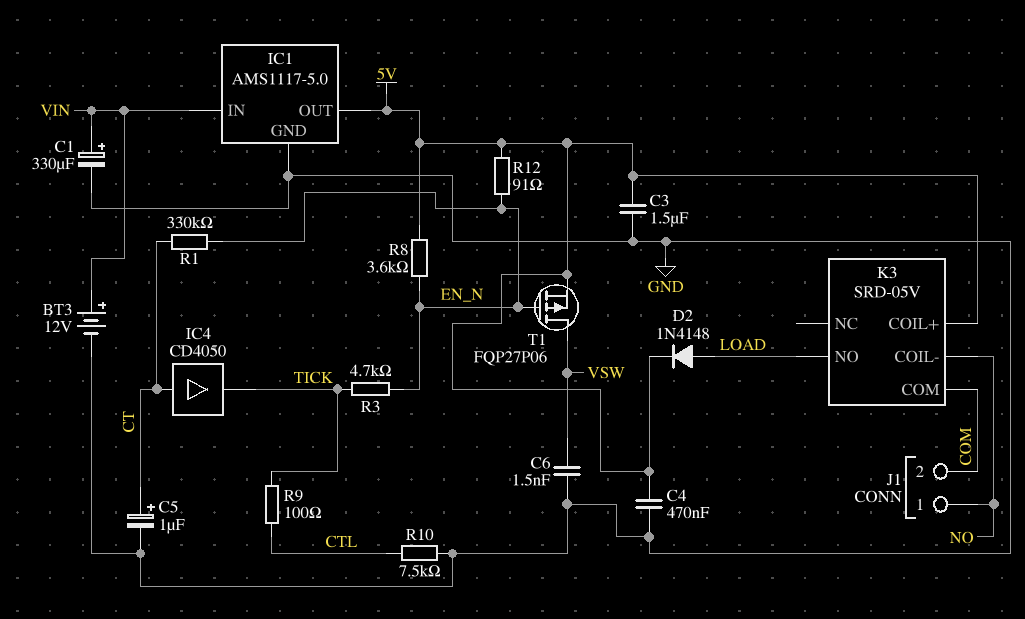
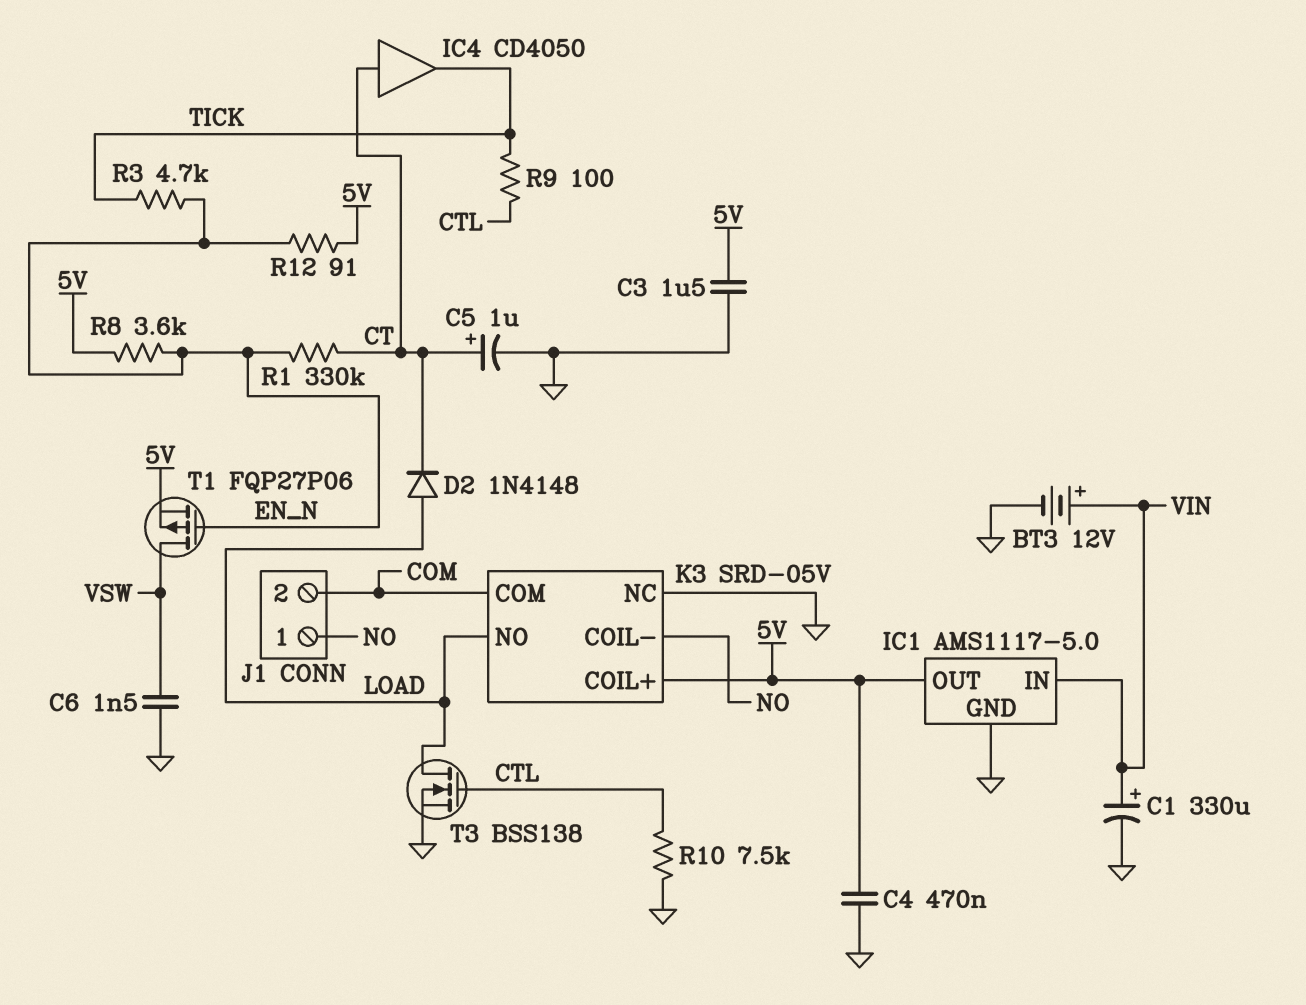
D2: diode 1N4148 (A LOAD, K 5V) -> diode 1N4148 (A LOAD, K CT)
K3 pin NC: none -> GND
T3: none -> NMOS BSS138 (G CTL, D LOAD, S GND)

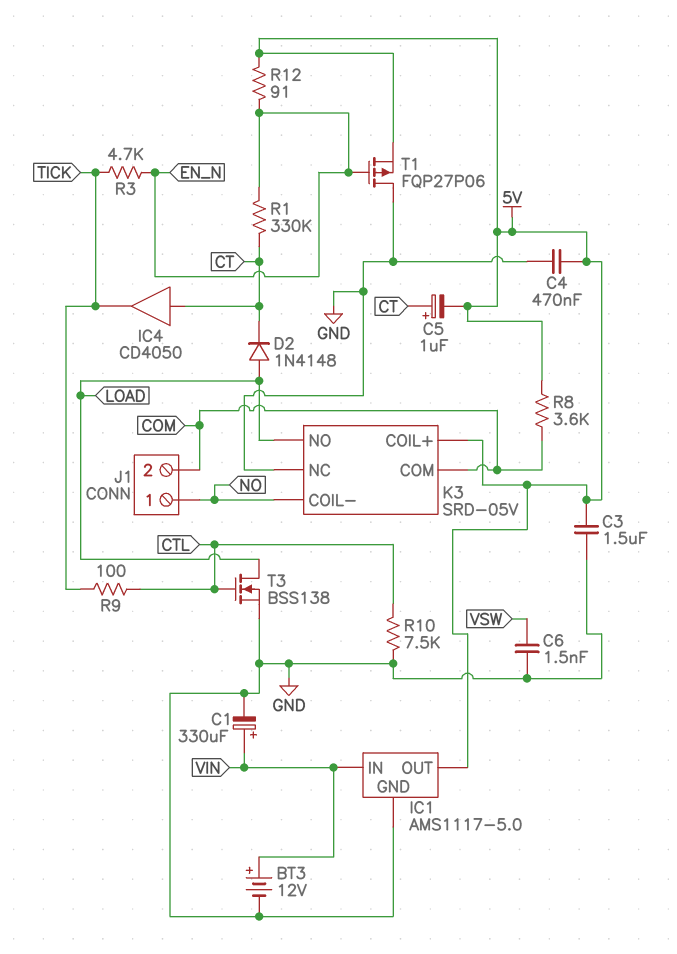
C5: 1uF (plus CT, minus GND) -> 1uF (plus CT, minus 5V)
R8: 3.6k (5V, EN_N) -> 3.6k (5V, COM)
T1: PMOS FQP27P06 (G EN_N, D VSW, S 5V) -> PMOS FQP27P06 (G EN_N, D GND, S 5V)

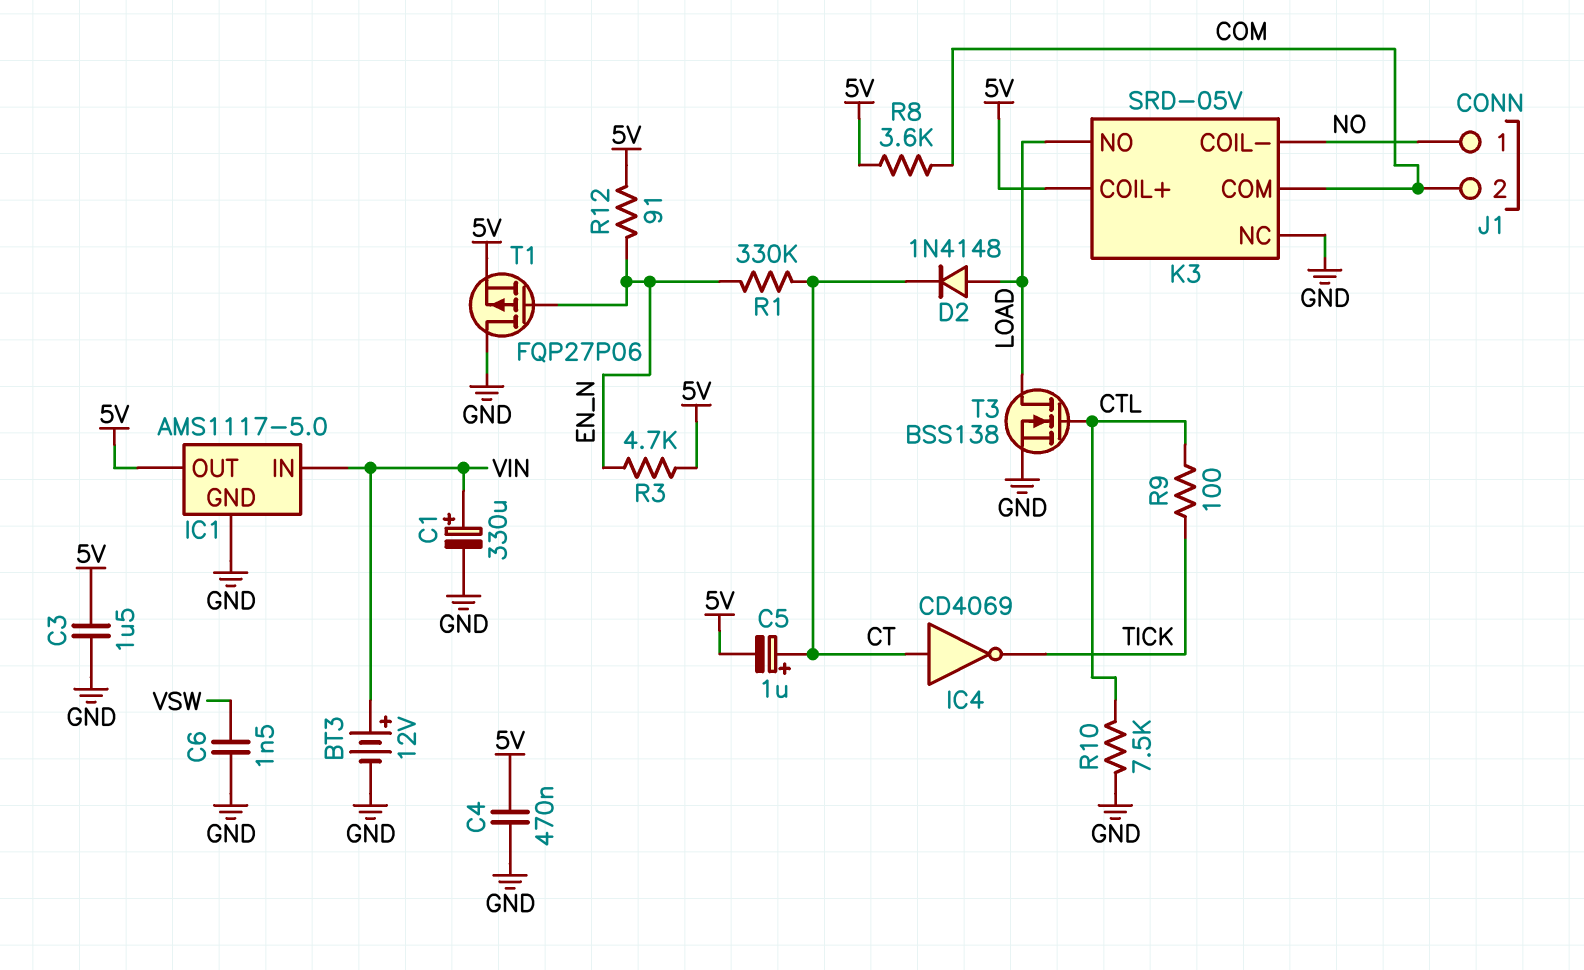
IC4: buffer CD4050 (in CT, out TICK) -> NOT CD4069 (in CT, out TICK)
R3: 4.7k (EN_N, TICK) -> 4.7k (5V, EN_N)

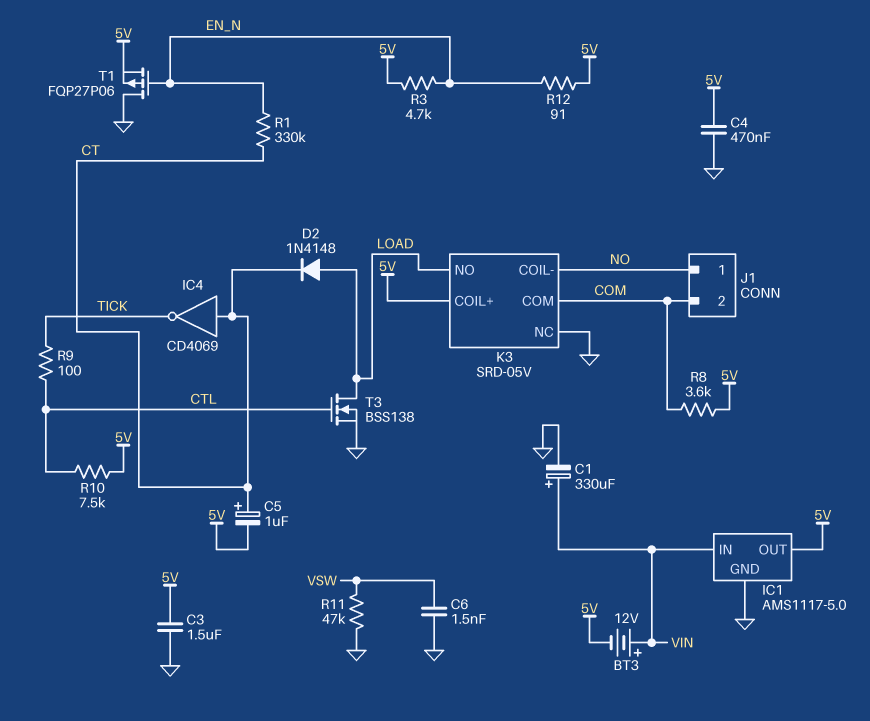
BT3: 12V (plus VIN, minus GND) -> 12V (plus VIN, minus 5V)
R10: 7.5k (CTL, GND) -> 7.5k (5V, CTL)
R11: none -> 47k (GND, VSW)

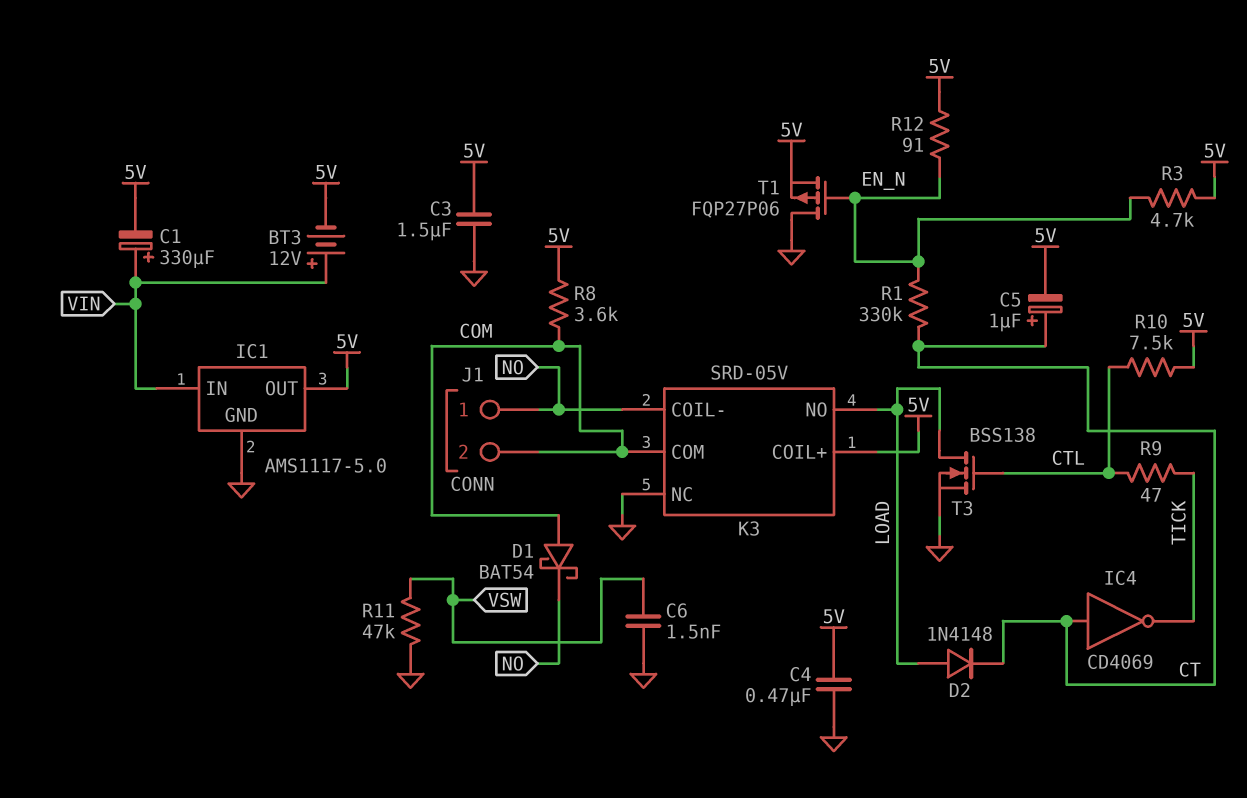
C1: 330uF (plus VIN, minus GND) -> 330uF (plus VIN, minus 5V)
D1: none -> schottky BAT54 (A COM, K NO)
R9: 100 (CTL, TICK) -> 47 (CTL, TICK)

